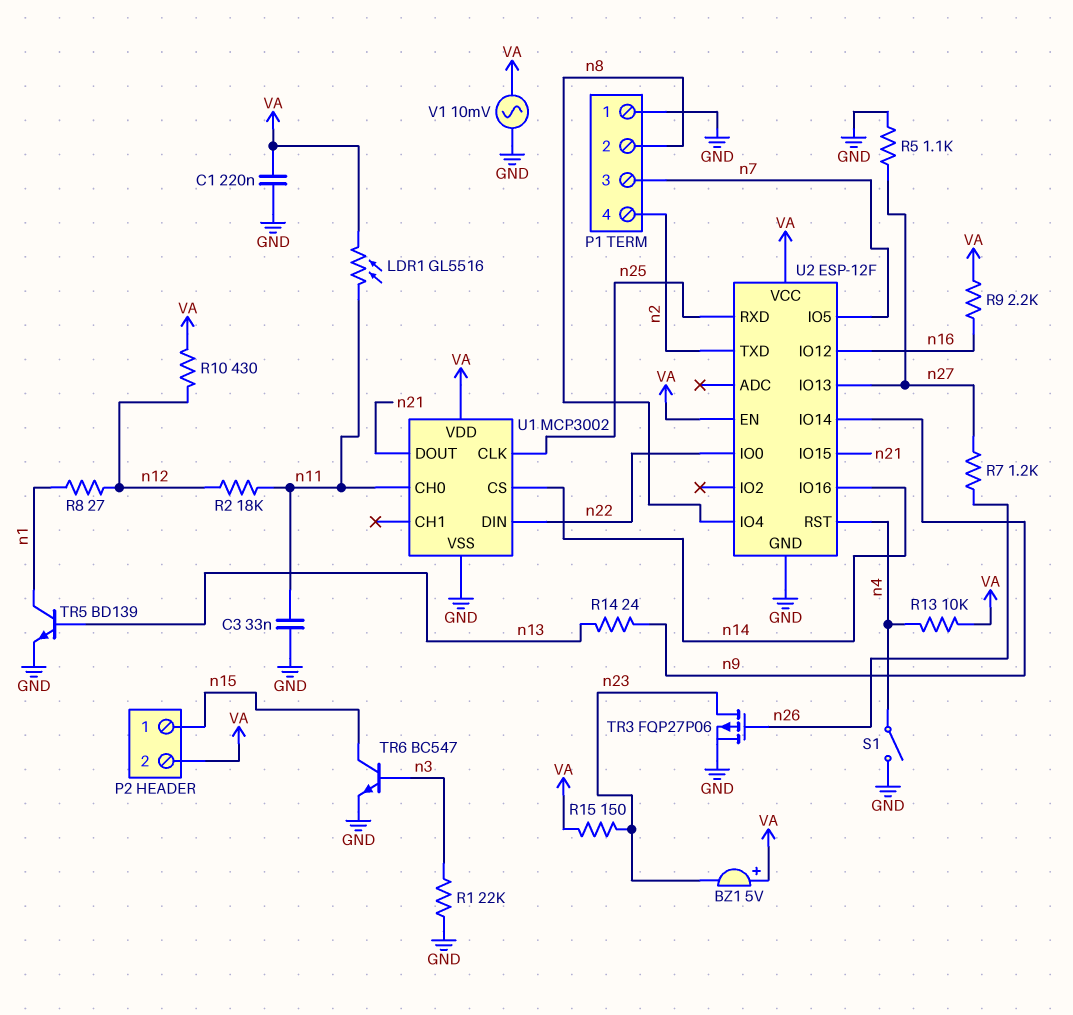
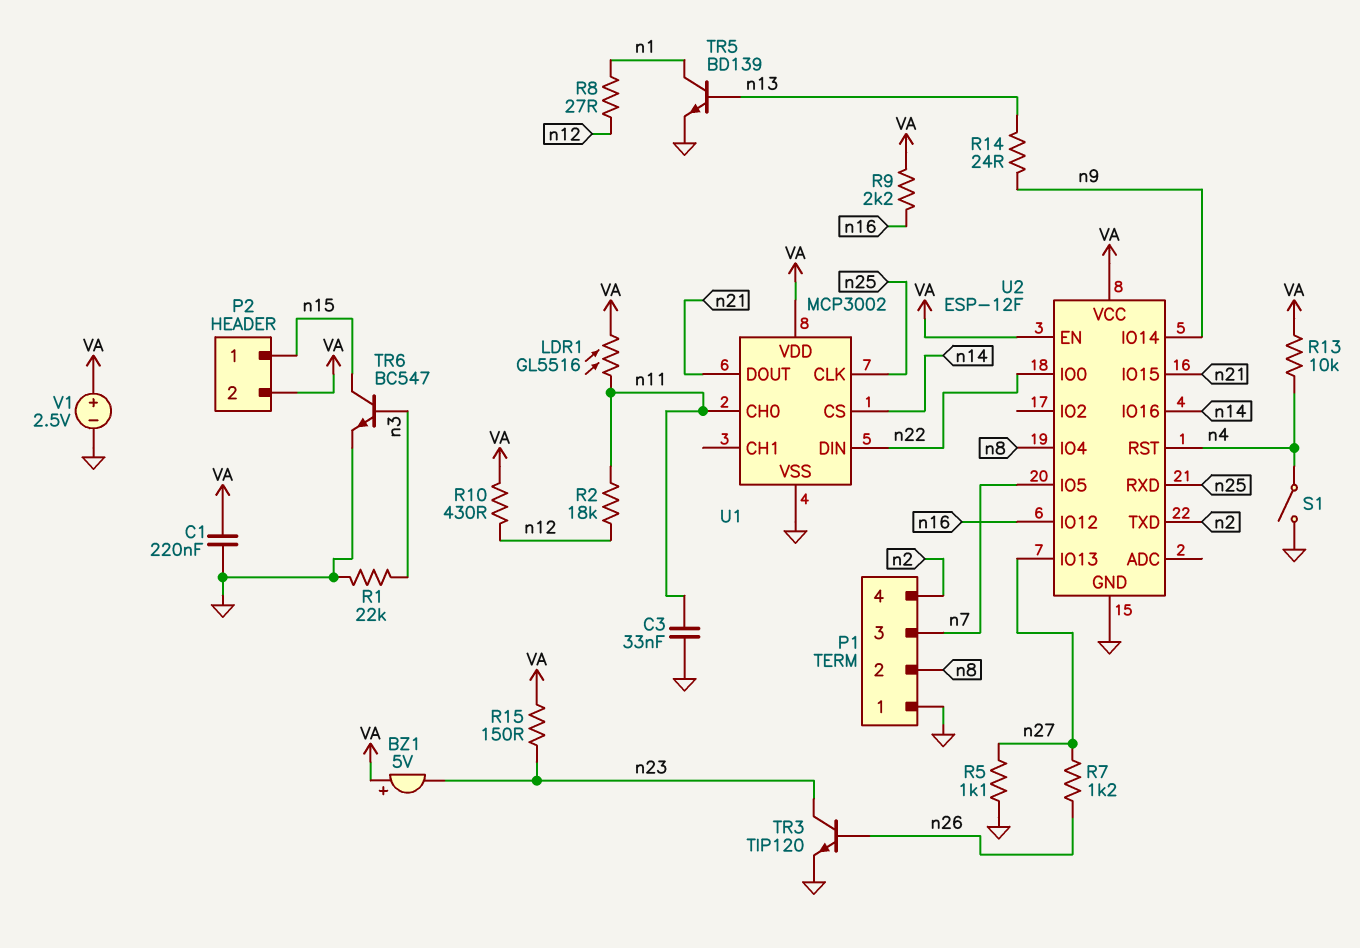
TR3: PMOS FQP27P06 (G n26, D n23, S GND) -> NPN TIP120 (B n26, C n23, E GND)
V1: AC 10mV (GND, VA) -> 2.5V (plus VA, minus GND)

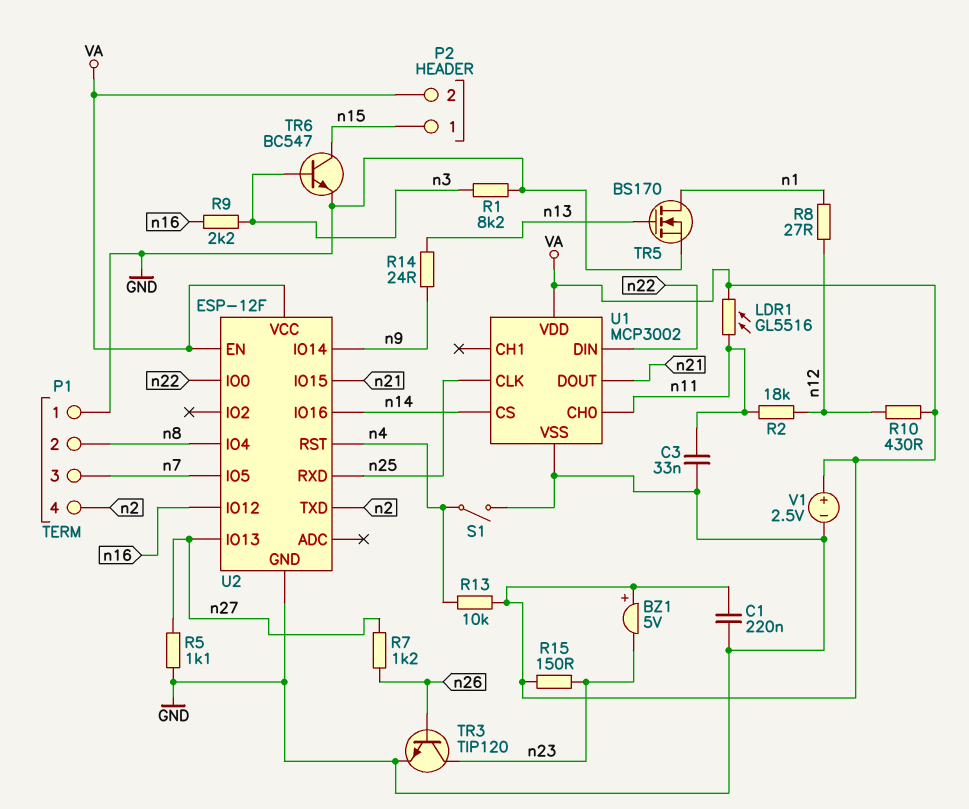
R1: 22k (GND, n3) -> 8.2k (GND, n3)
R9: 2.2k (VA, n16) -> 2.2k (n3, n16)
TR5: NPN BD139 (B n13, C n1, E GND) -> NMOS BS170 (G n13, D n1, S GND)

